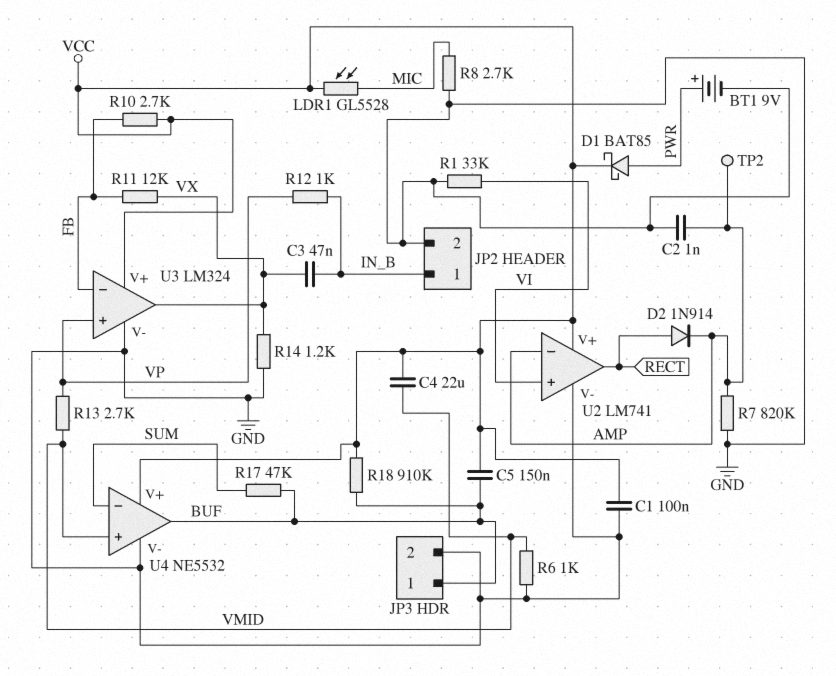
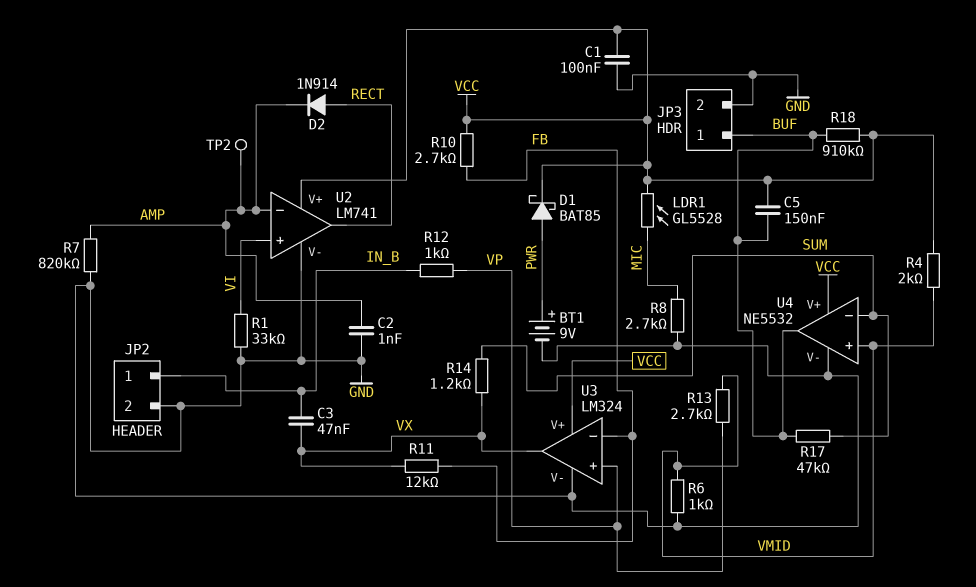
C4: 22uF (VCC, VMID) -> none
R4: none -> 2k (VCC, VMID)
R14: 1.2k (GND, VX) -> 1.2k (SUM, VX)

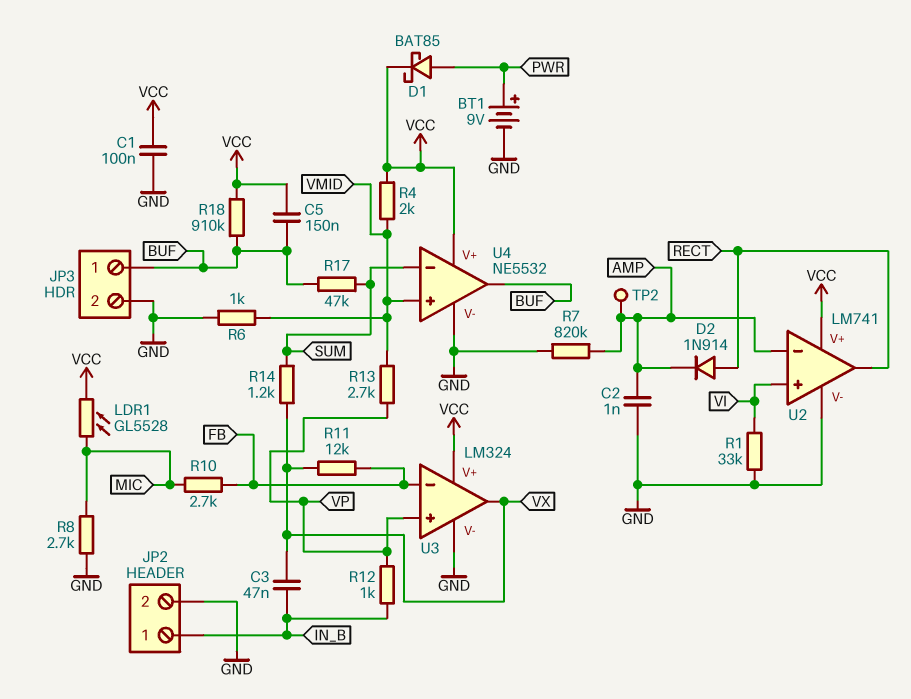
R10: 2.7k (FB, VCC) -> 2.7k (FB, MIC)

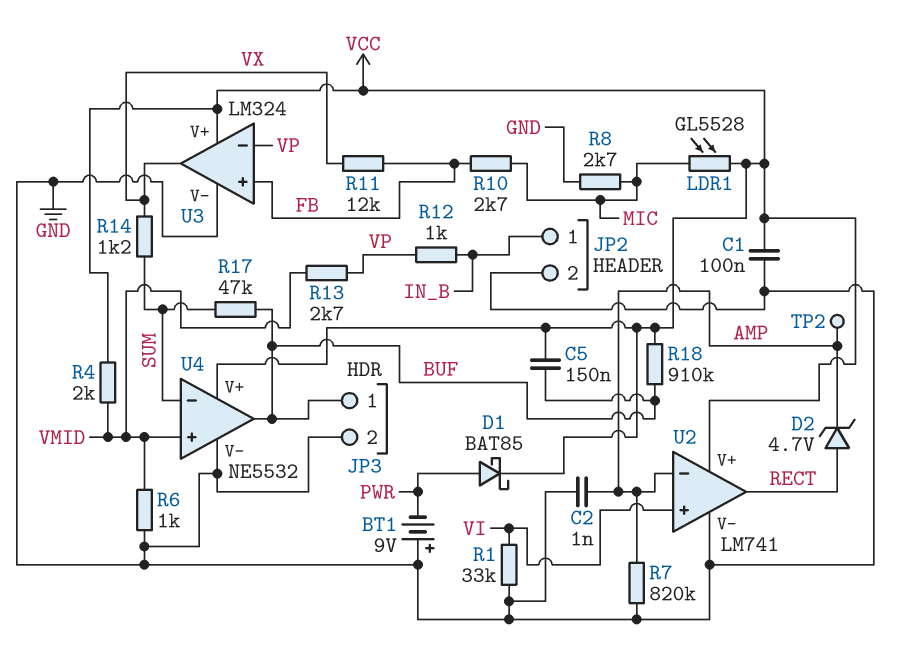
BT1: 9V (plus PWR, minus GND) -> 9V (plus GND, minus PWR)
C3: 47nF (IN_B, VX) -> none
D2: diode 1N914 (A RECT, K AMP) -> zener 4.7V (A RECT, K AMP)
U3 pin in+: VP -> FB
U3 pin in-: FB -> VP

